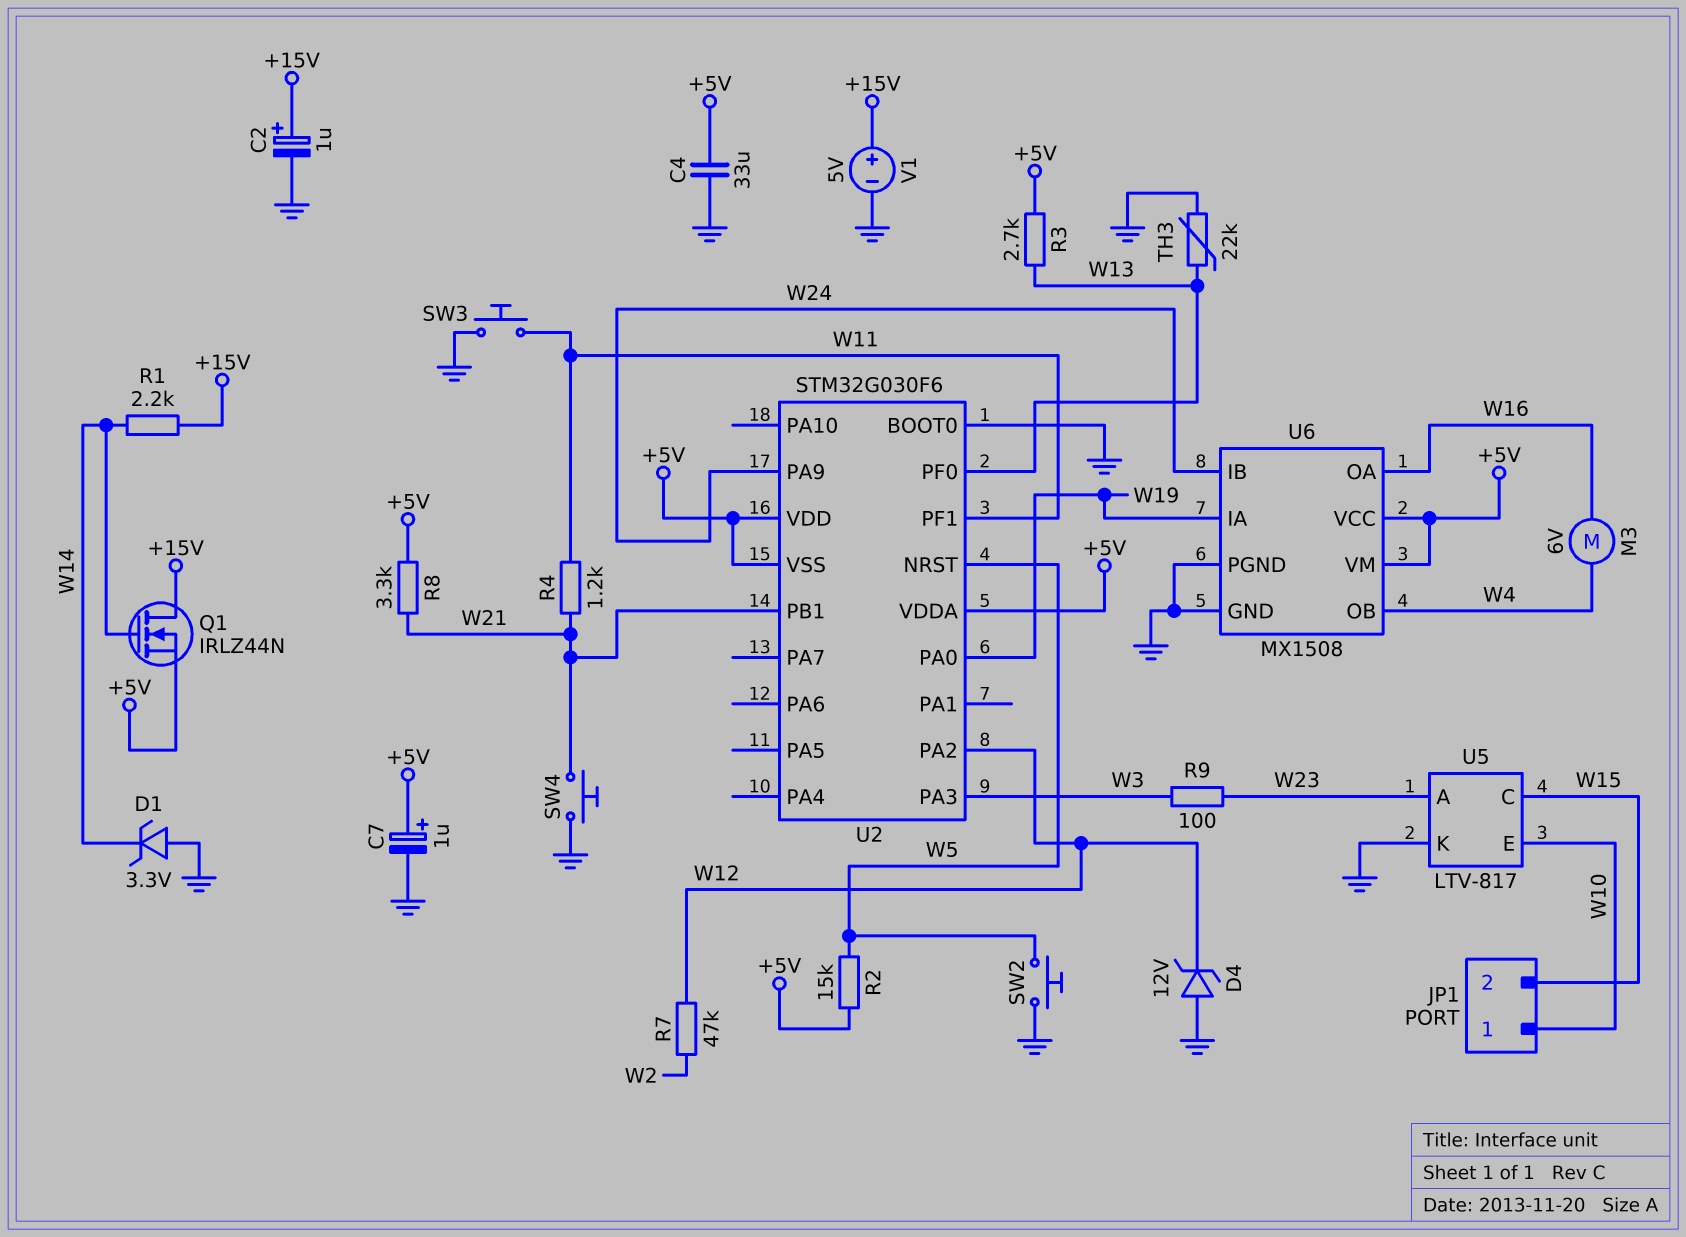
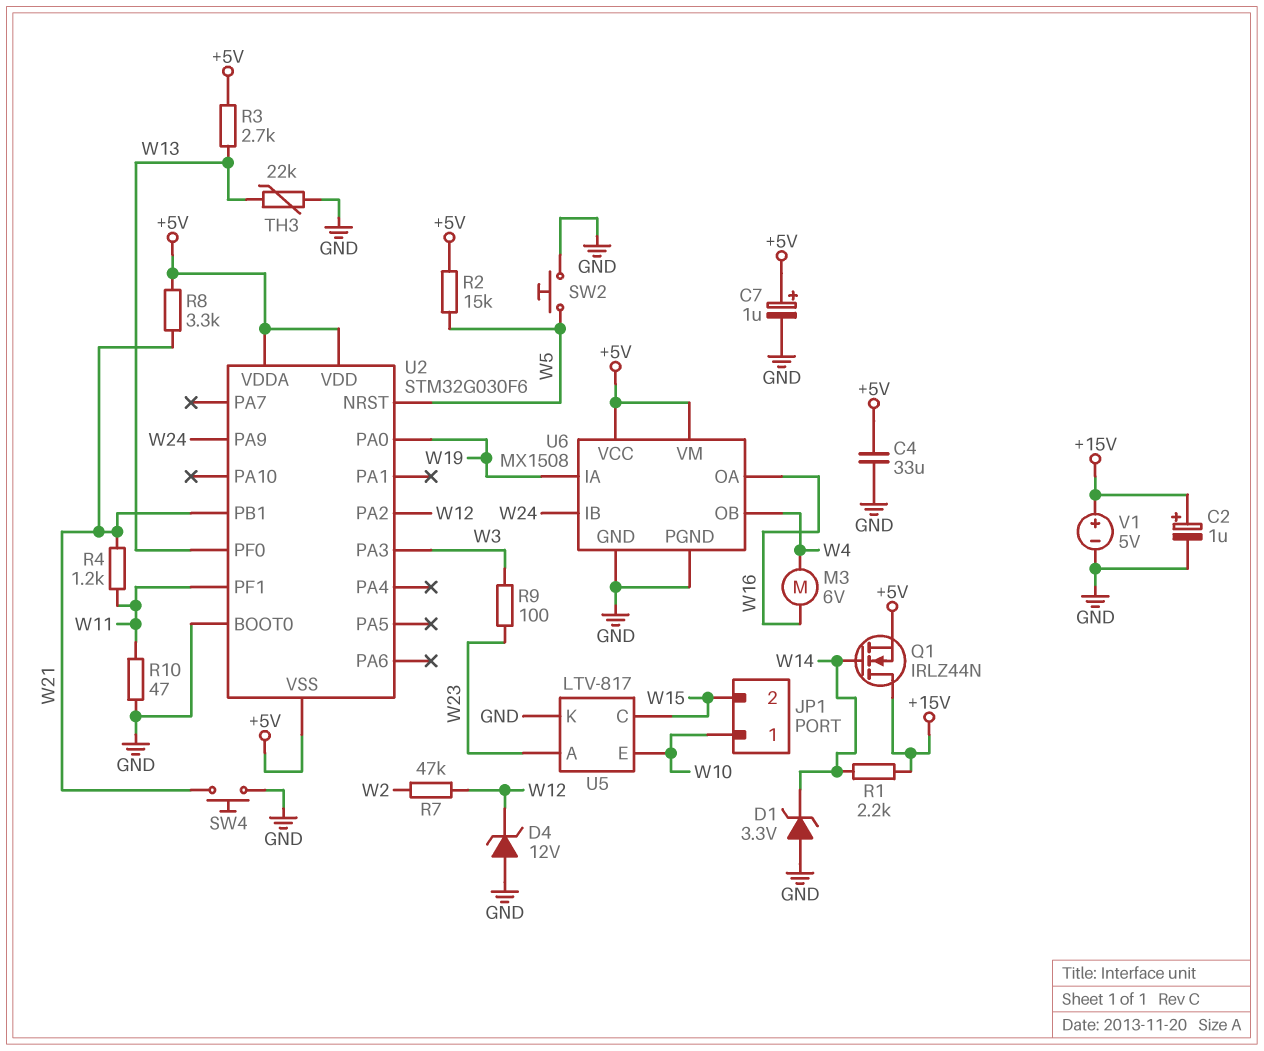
R10: none -> 47 (GND, W11)
SW3: button (GND, W11) -> none

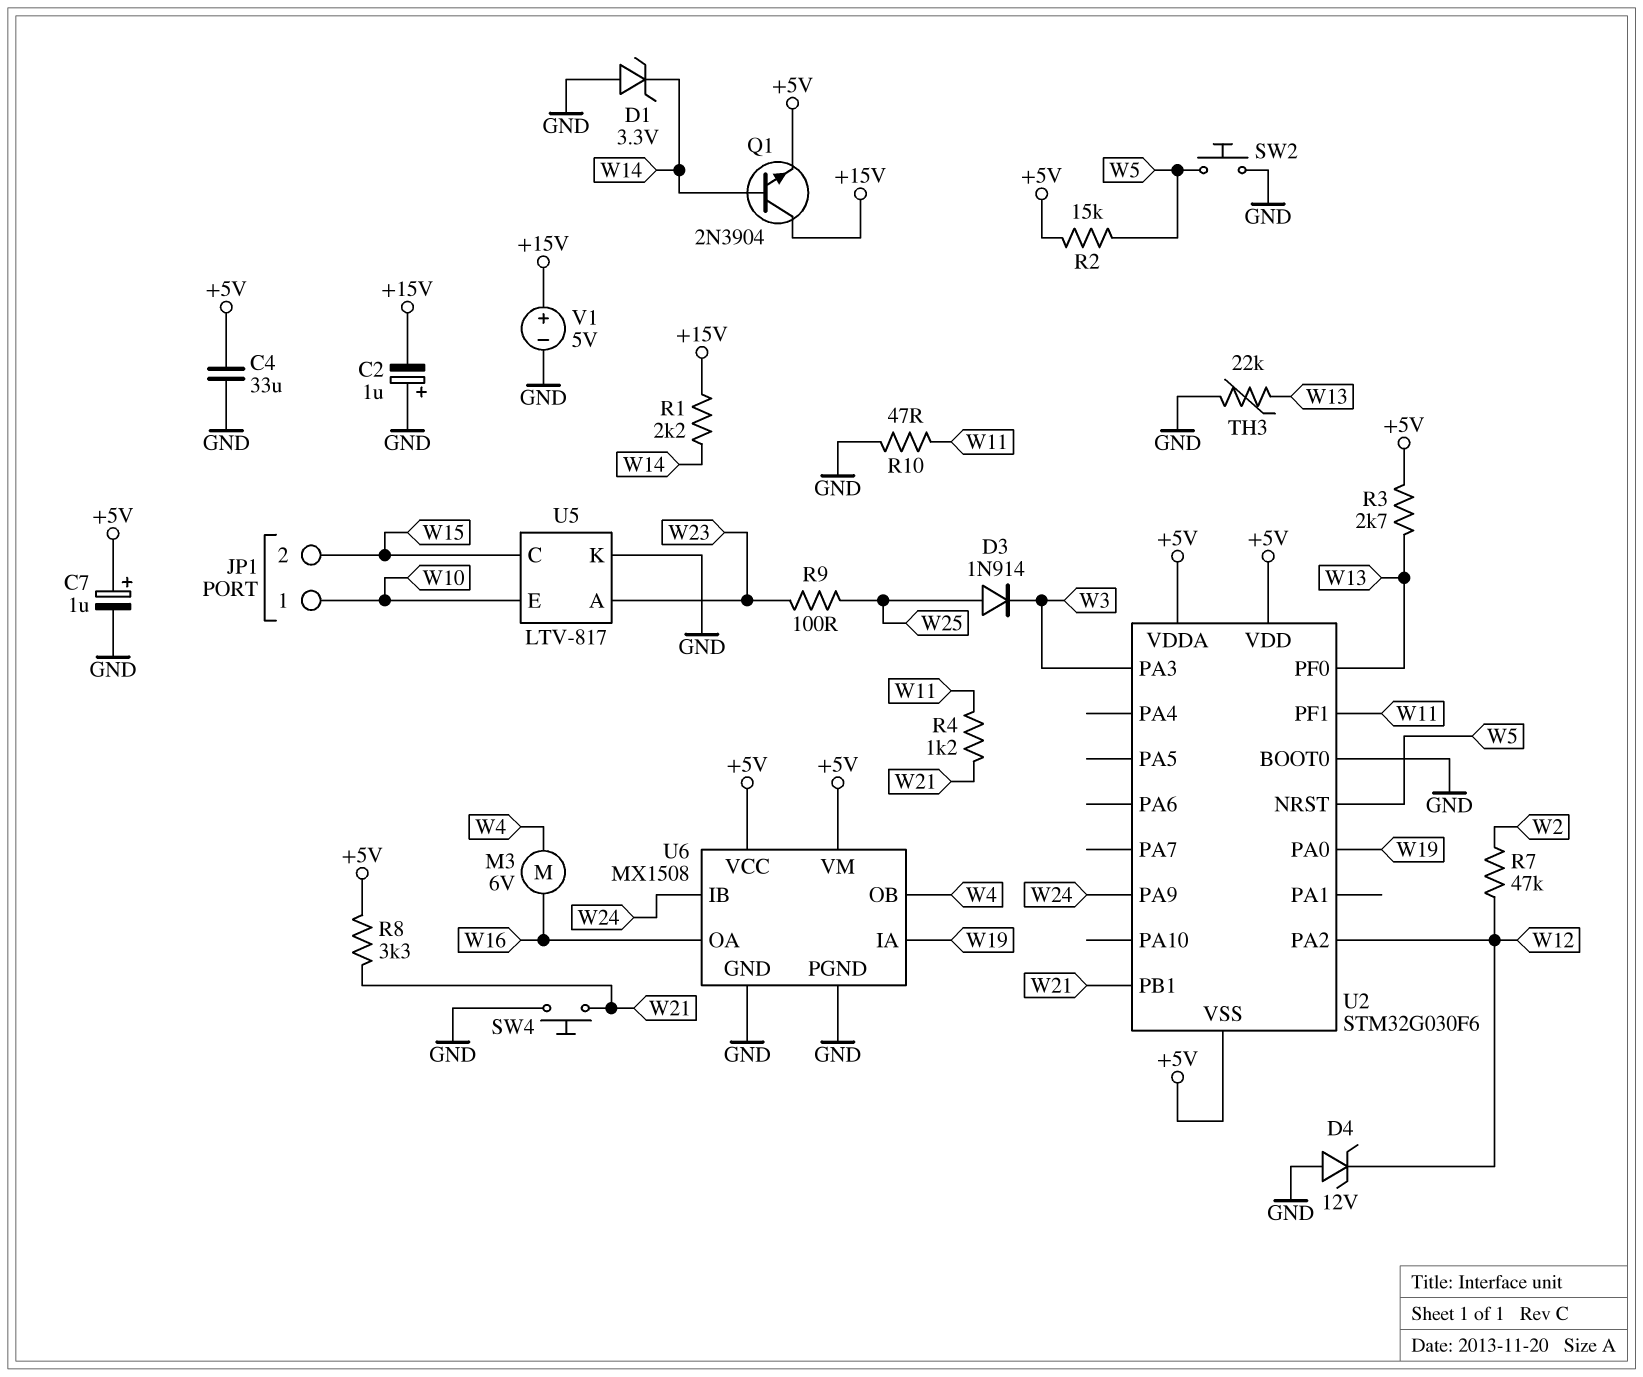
C2: 1uF (plus +15V, minus GND) -> 1uF (plus GND, minus +15V)
D3: none -> diode 1N914 (A W25, K W3)
Q1: NMOS IRLZ44N (G W14, D +15V, S +5V) -> NPN 2N3904 (B W14, C +15V, E +5V)
R9: 100 (W3, W23) -> 100 (W23, W25)

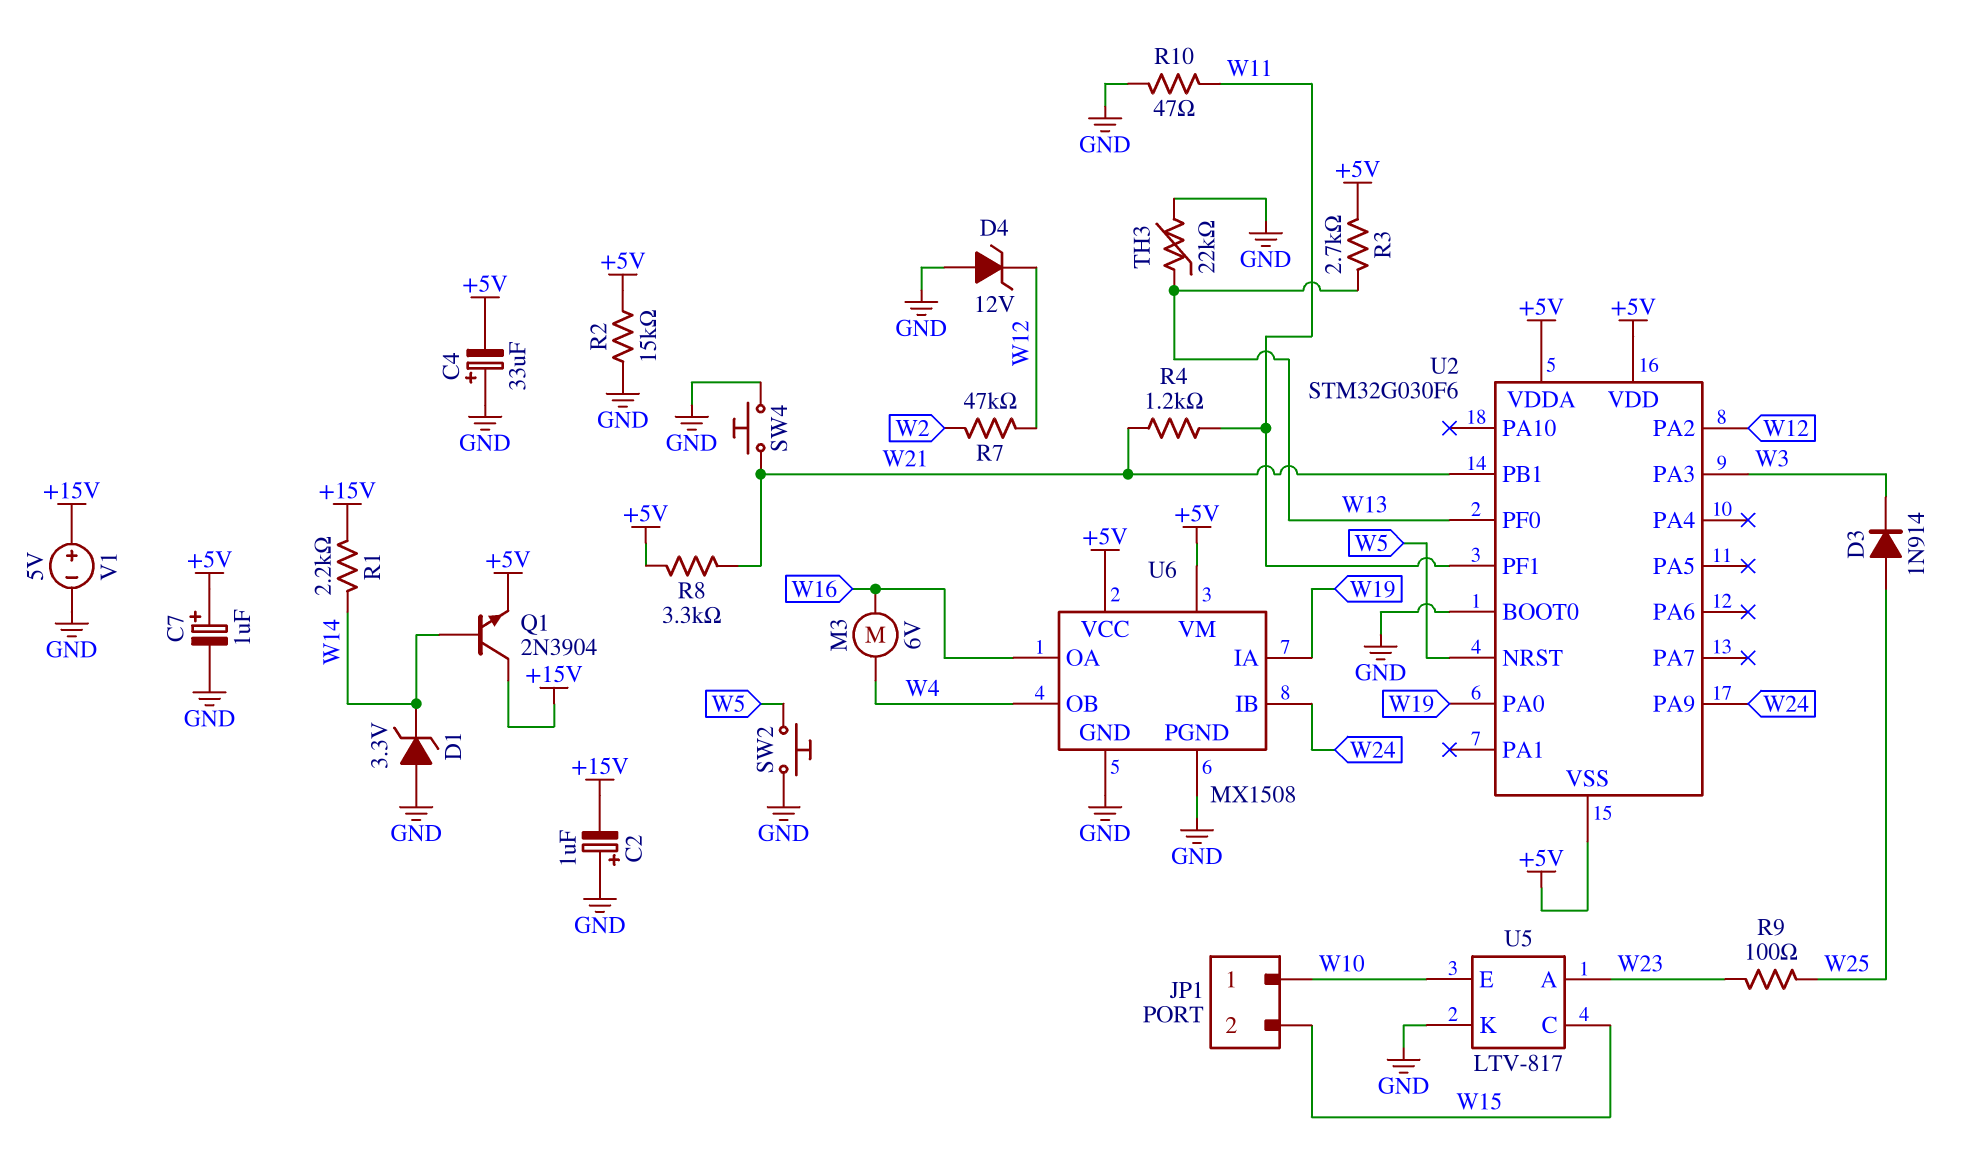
C4: 33uF (+5V, GND) -> 33uF (plus GND, minus +5V)
R2: 15k (+5V, W5) -> 15k (+5V, GND)

